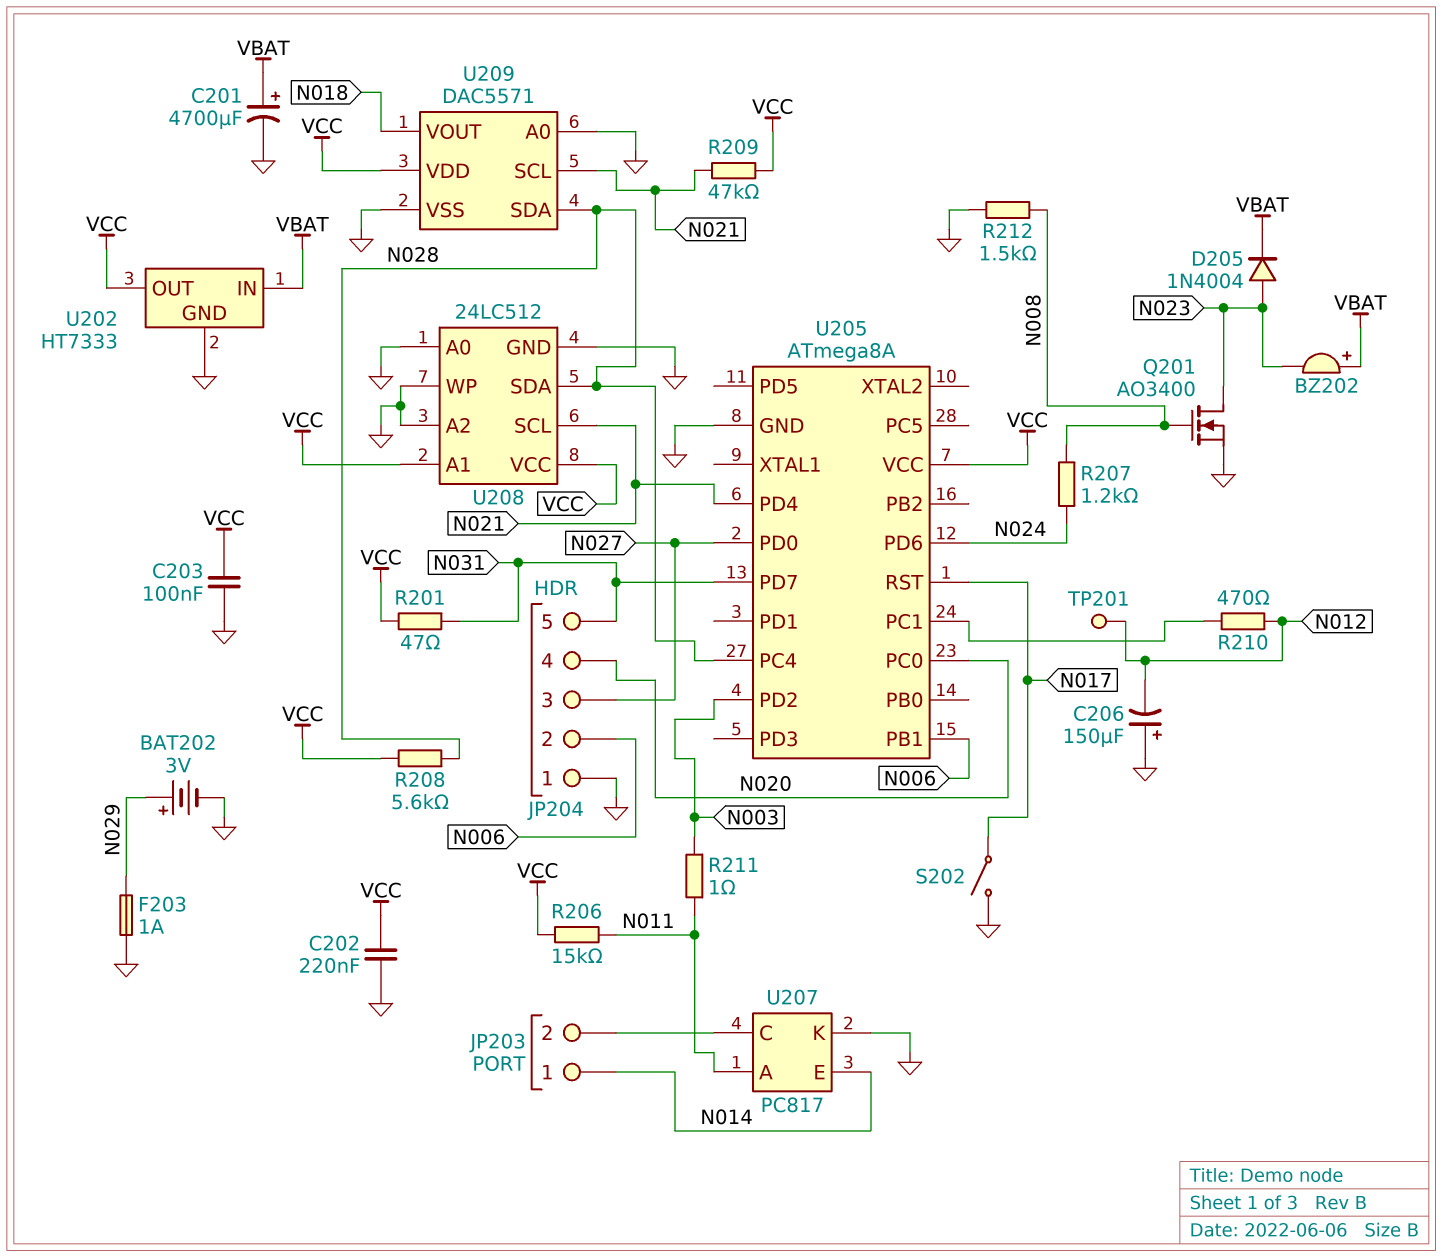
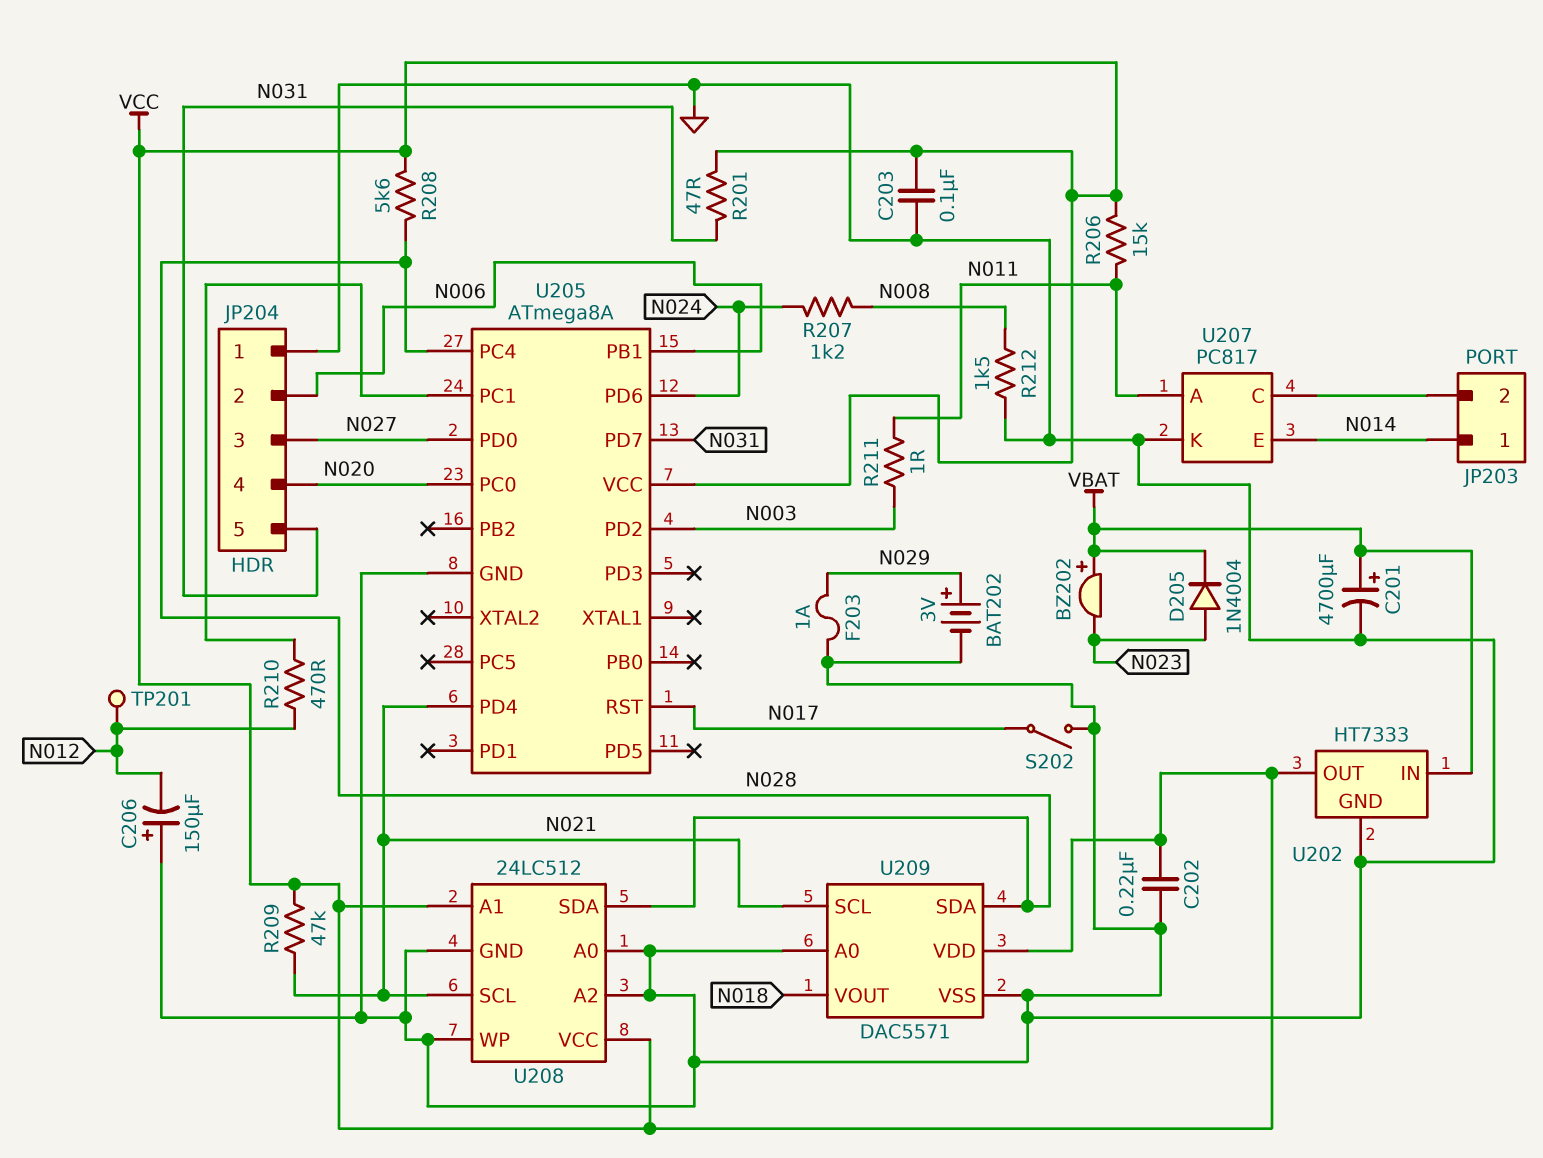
Q201: NMOS AO3400 (G N008, D N023, S GND) -> none

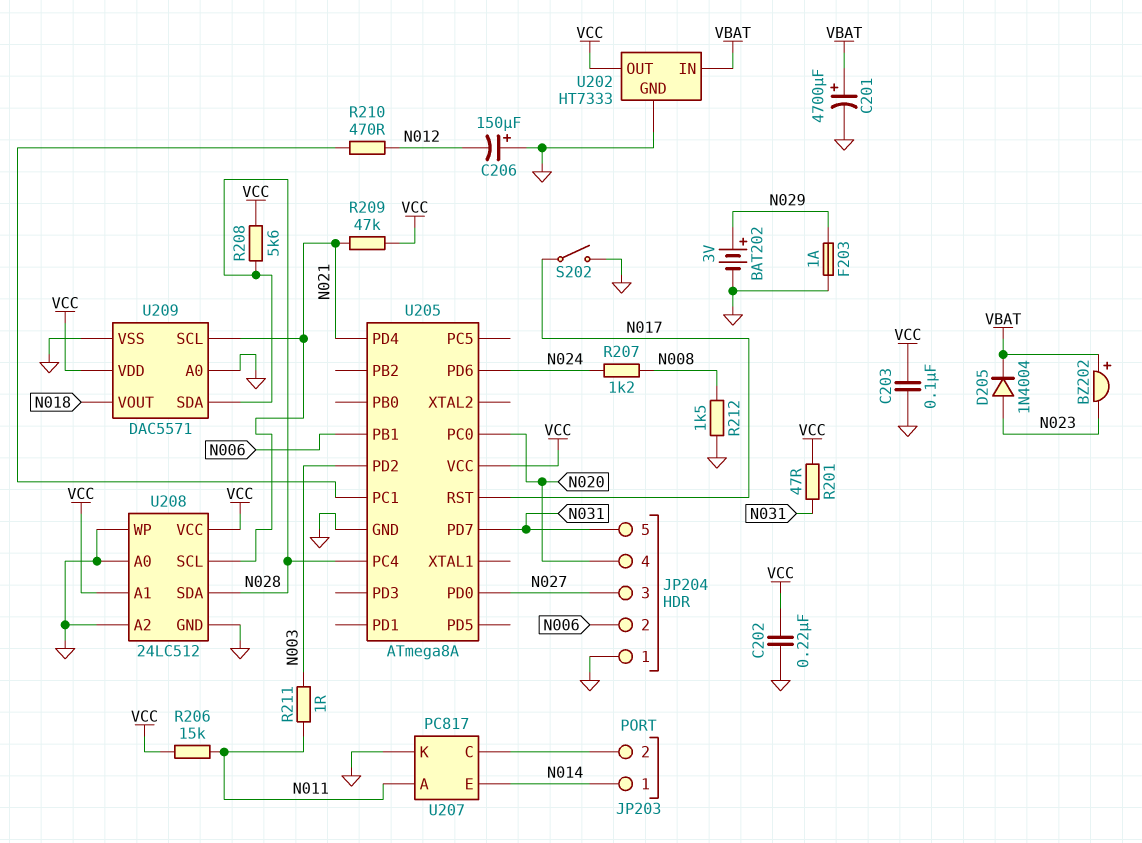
TP201: test point (N012) -> none

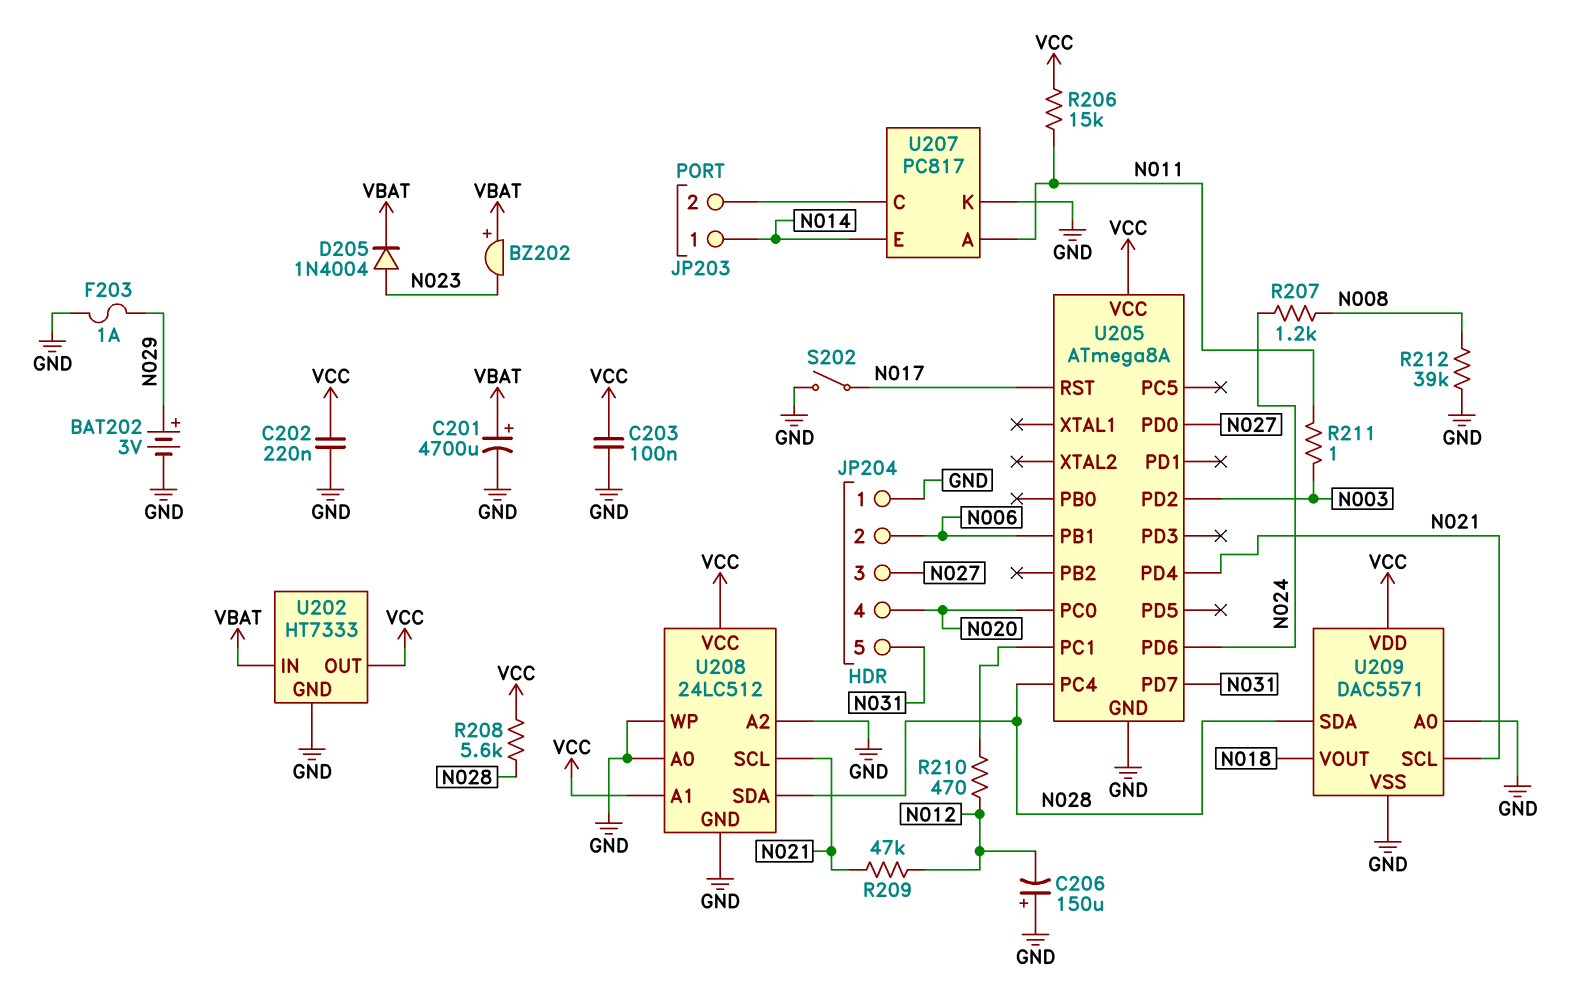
R201: 47 (N031, VCC) -> none
R209: 47k (N021, VCC) -> 47k (N012, N021)
R212: 1.5k (GND, N008) -> 39k (GND, N008)

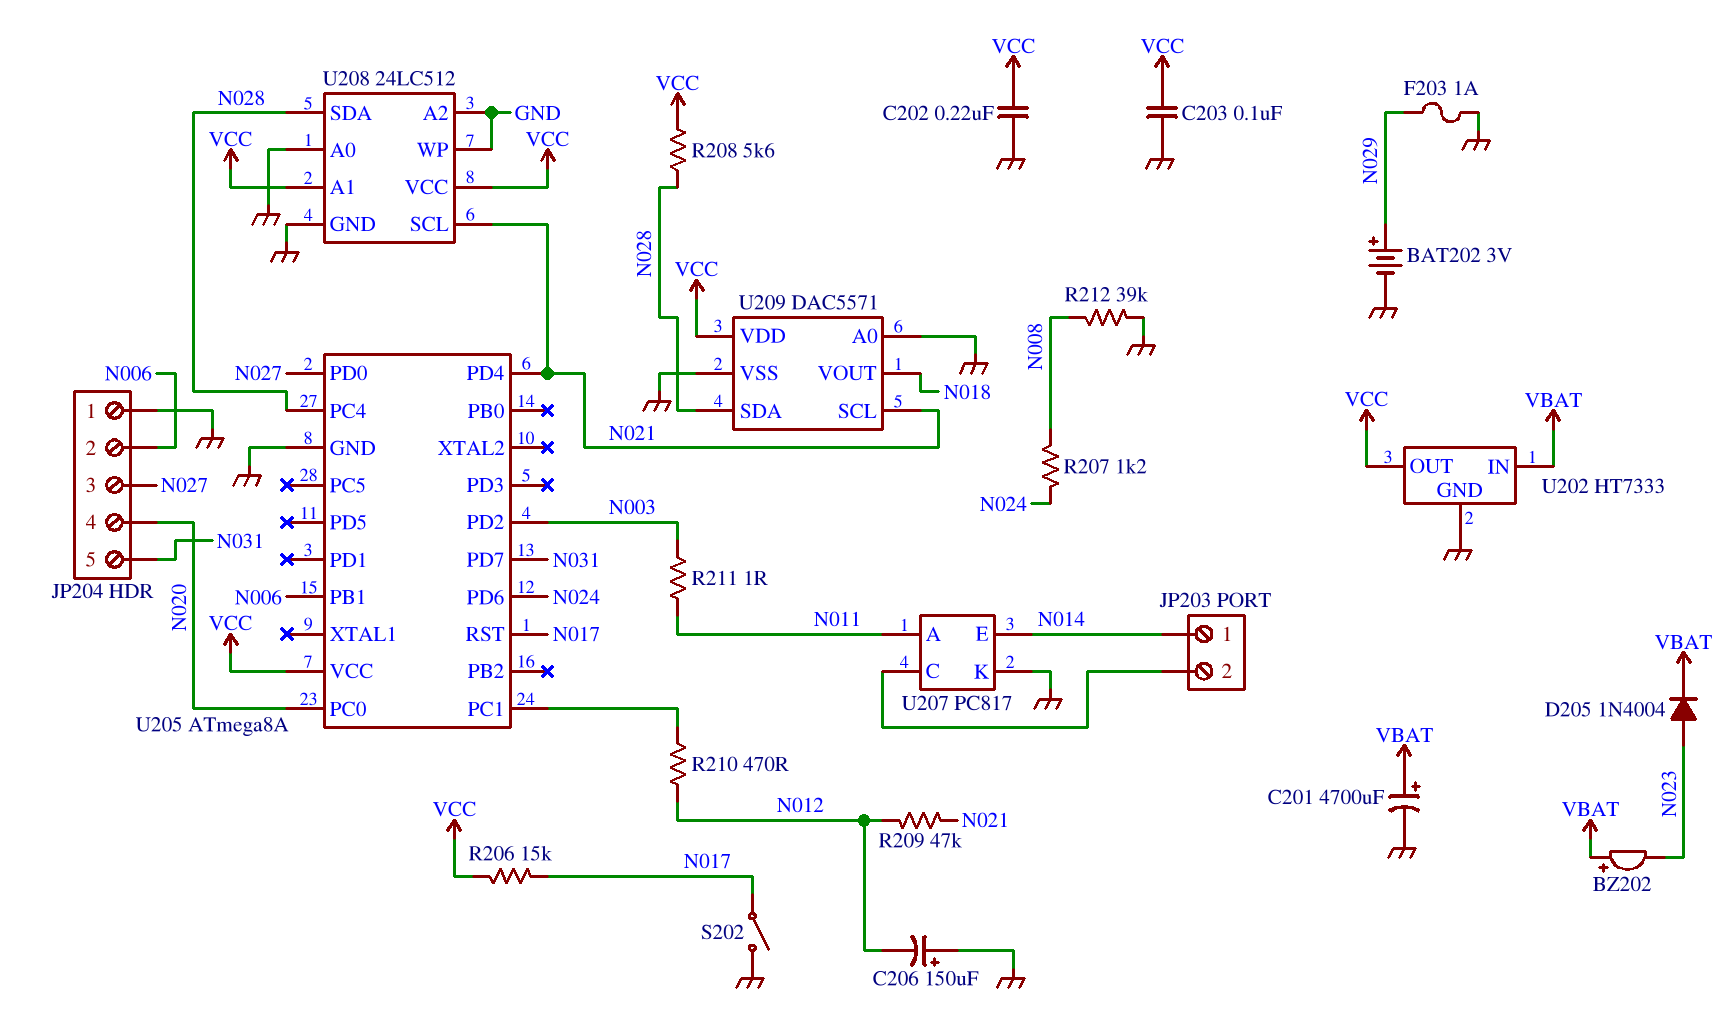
R206: 15k (N011, VCC) -> 15k (N017, VCC)

